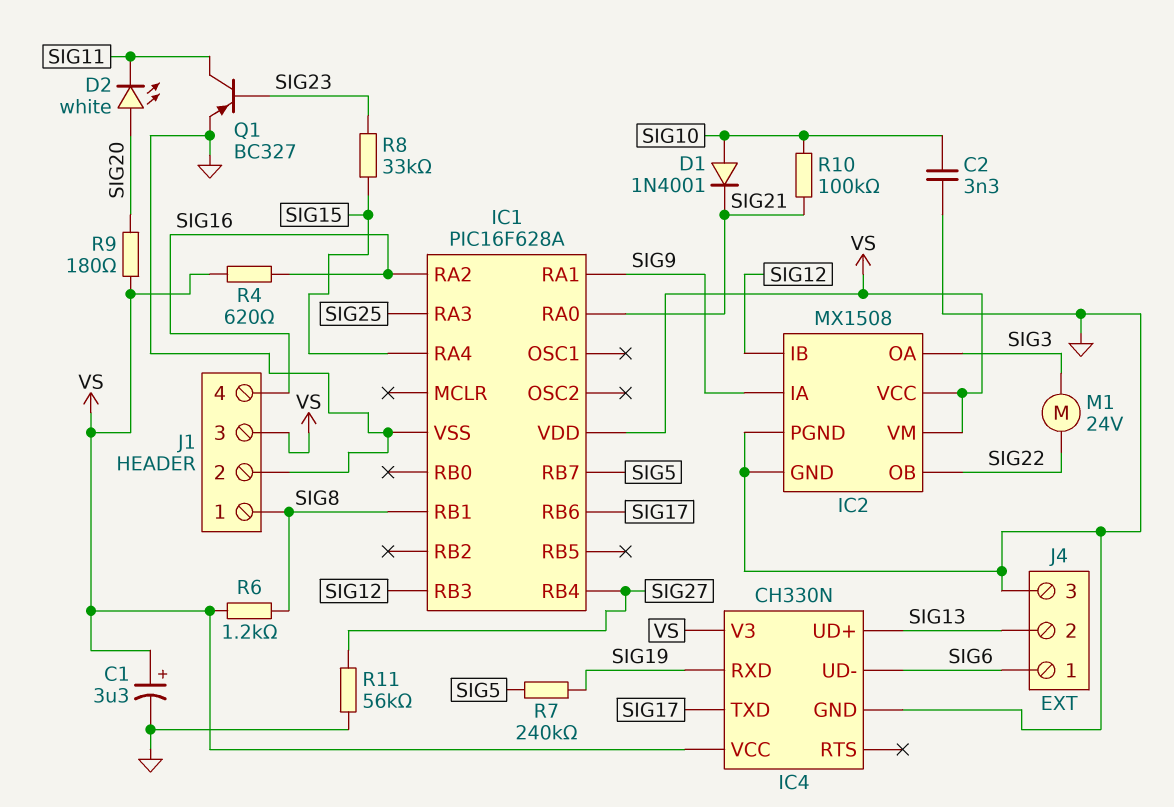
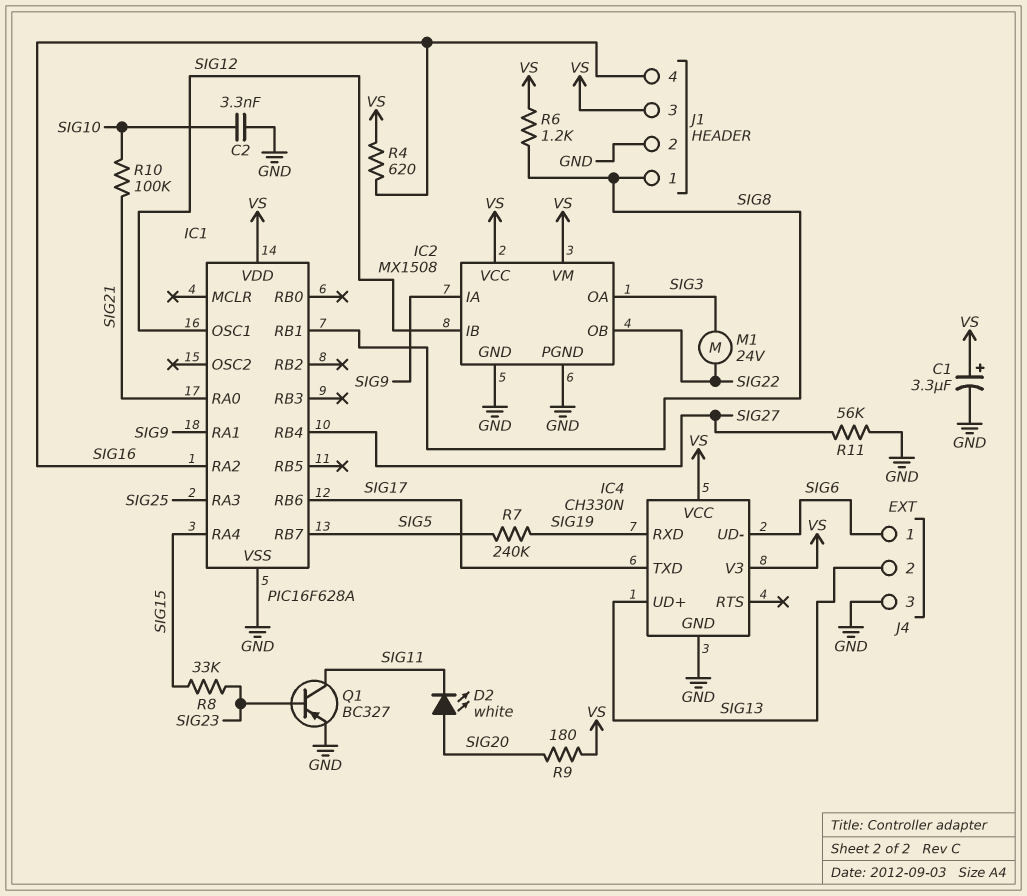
D1: diode 1N4001 (A SIG10, K SIG21) -> none
IC1 pin OSC1: none -> SIG12
IC1 pin RB3: SIG12 -> none

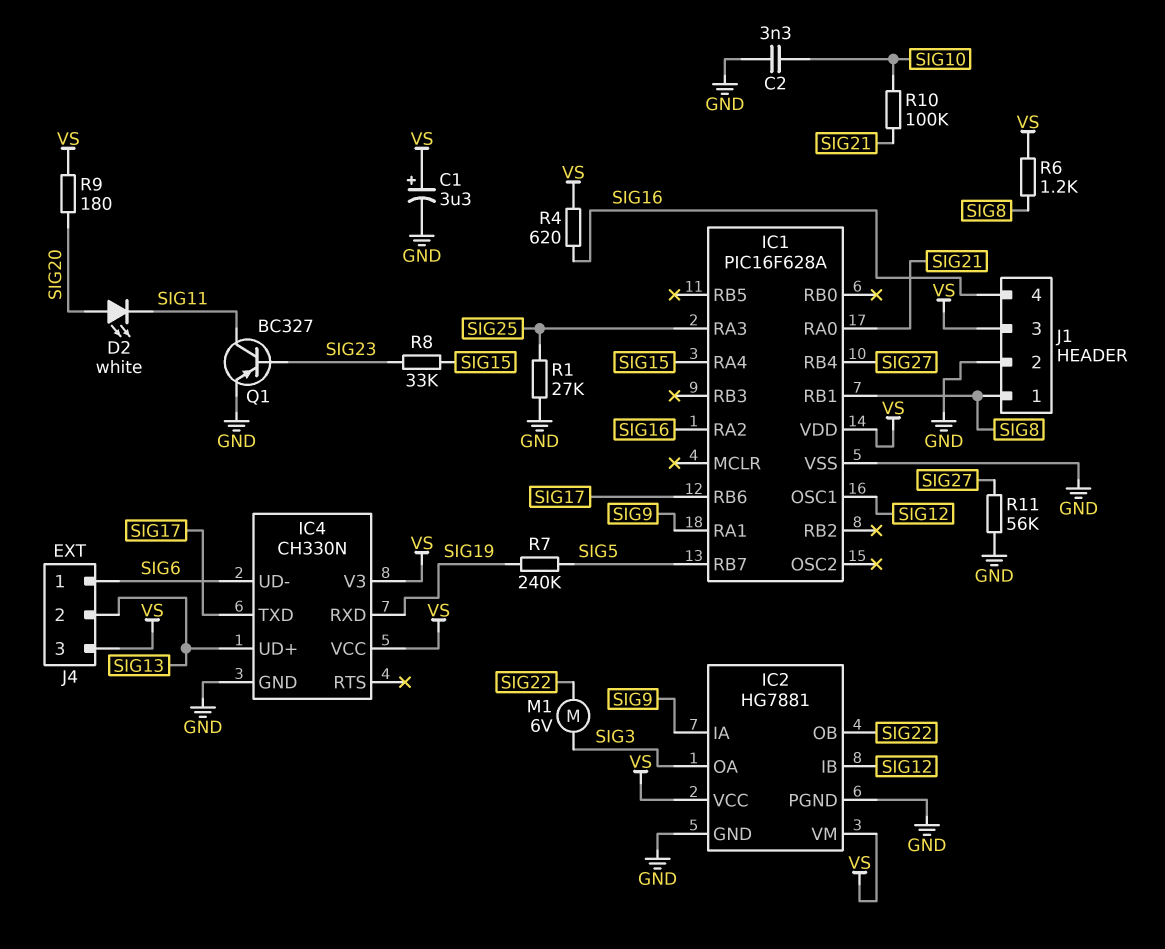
IC2: MX1508 -> HG7881
J4 pin 3: GND -> VS
M1: motor 24V (SIG3, SIG22) -> motor 6V (SIG3, SIG22)
R1: none -> 27k (GND, SIG25)

